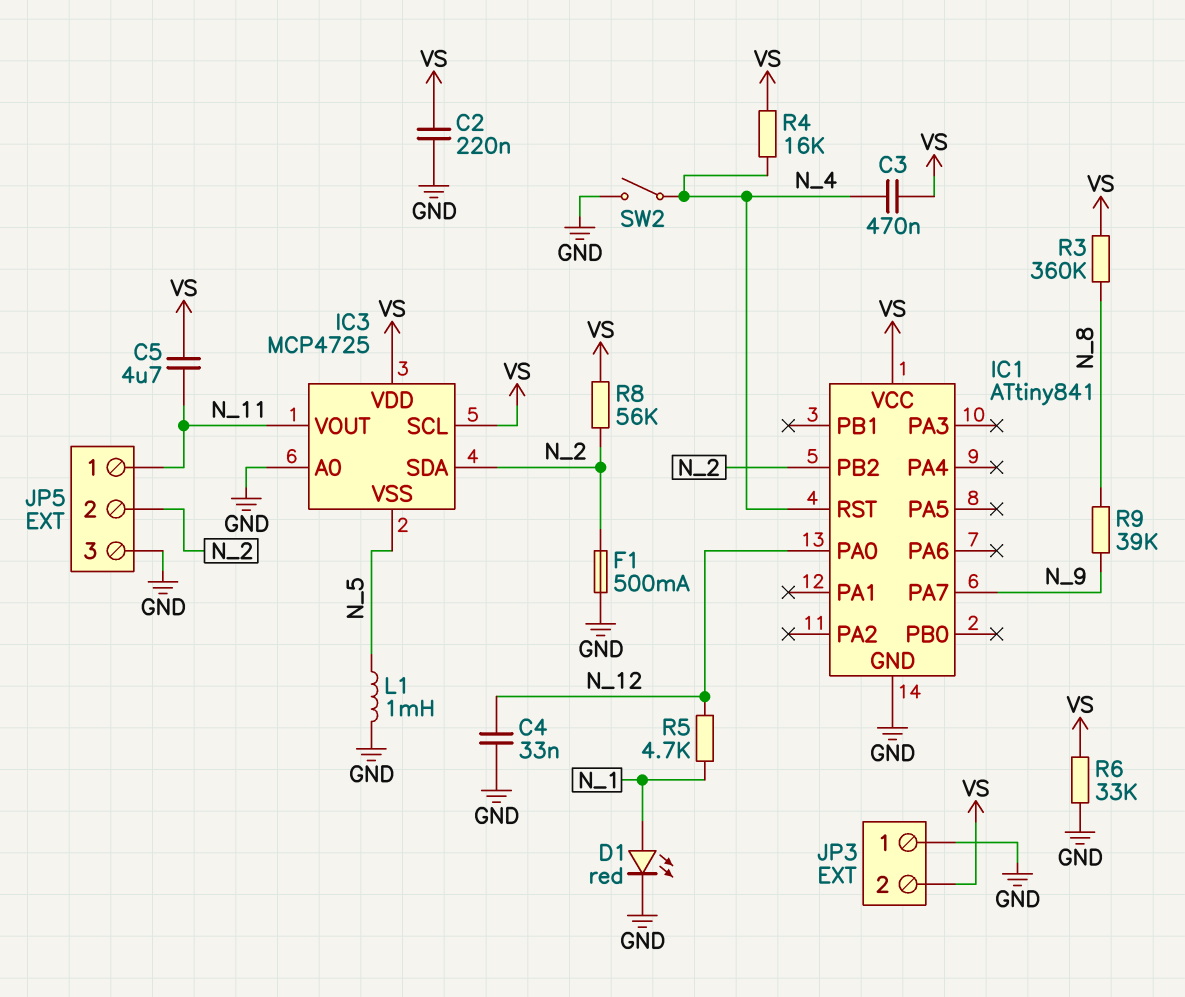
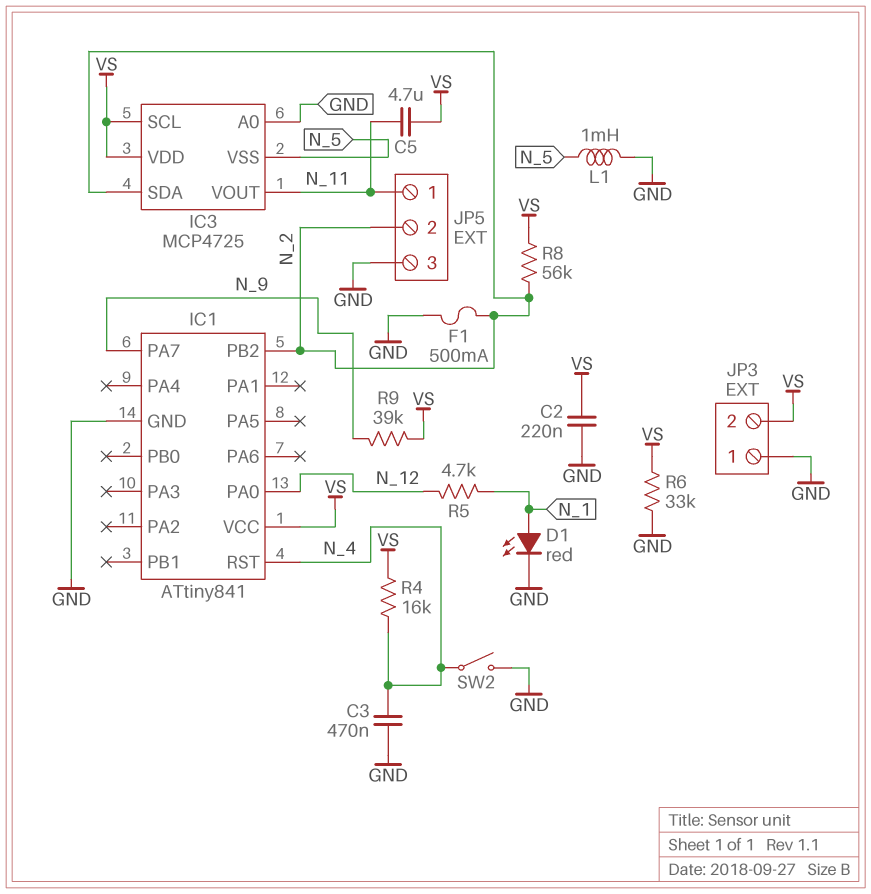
C3: 470nF (N_4, VS) -> 470nF (GND, N_4)
C4: 33nF (GND, N_12) -> none
R3: 360k (N_8, VS) -> none
R9: 39k (N_8, N_9) -> 39k (N_9, VS)

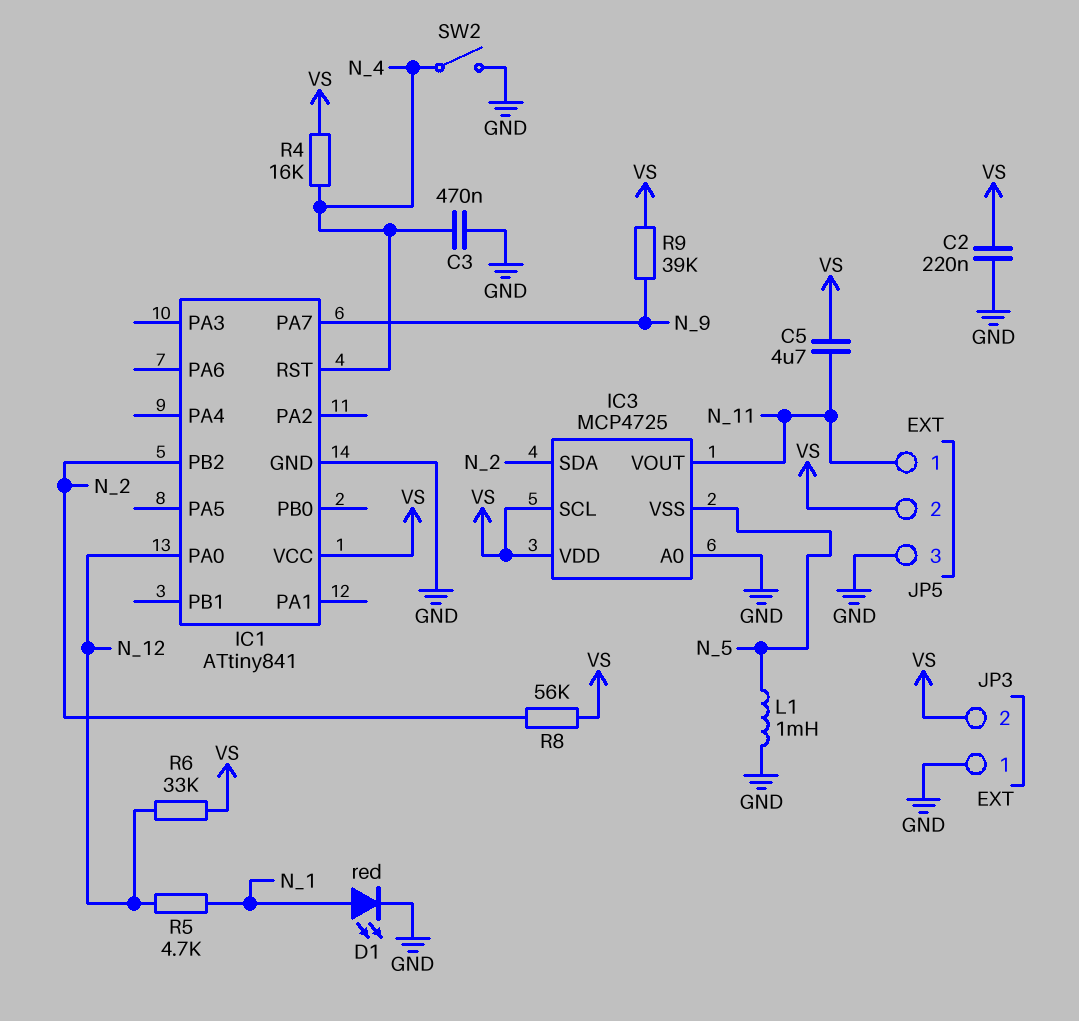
F1: 500mA (GND, N_2) -> none
JP5 pin 2: N_2 -> VS
R6: 33k (GND, VS) -> 33k (N_12, VS)

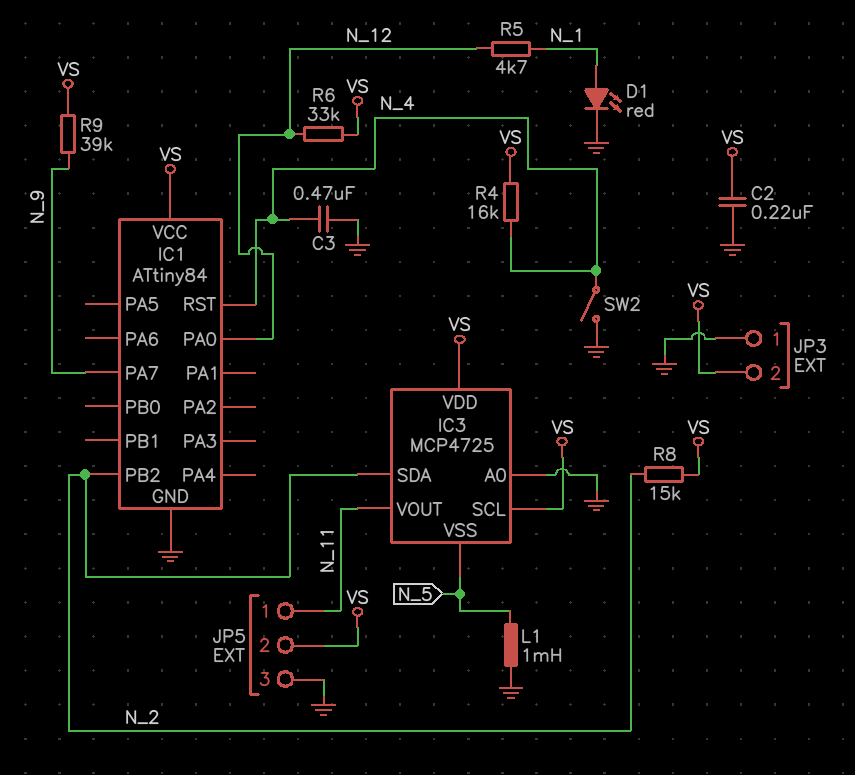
C5: 4.7uF (N_11, VS) -> none
IC1: ATtiny841 -> ATtiny84
R8: 56k (N_2, VS) -> 15k (N_2, VS)

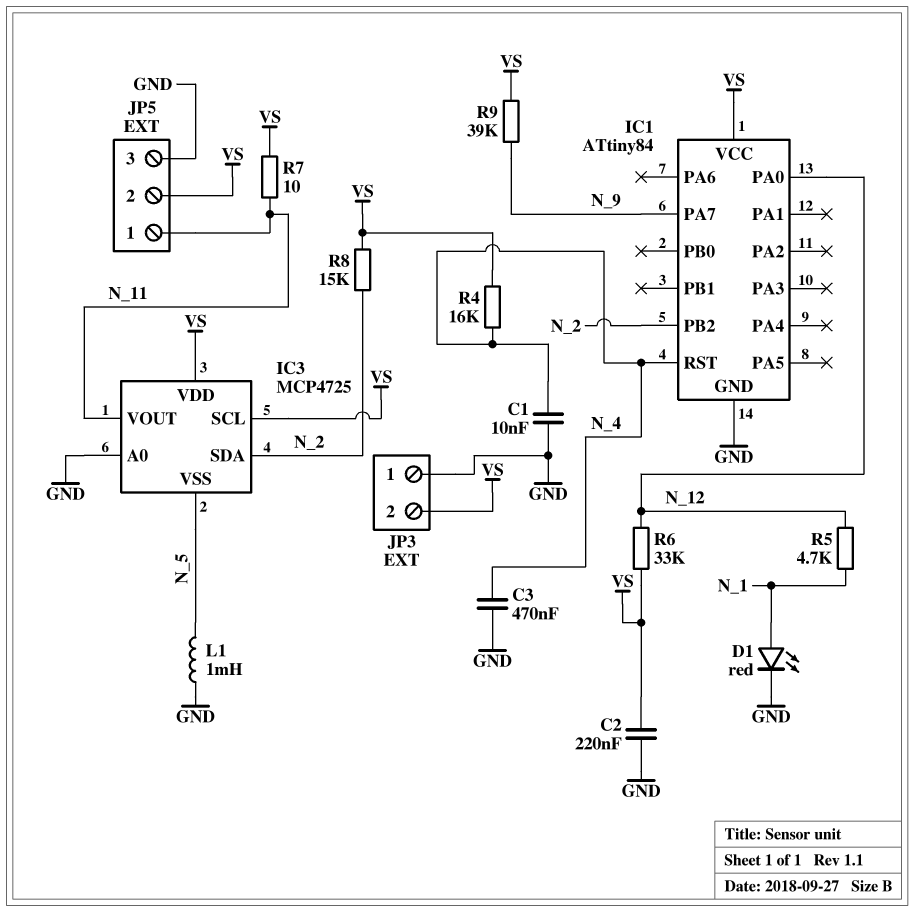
C1: none -> 10nF (GND, N_4)
R7: none -> 10 (N_11, VS)
SW2: switch (GND, N_4) -> none

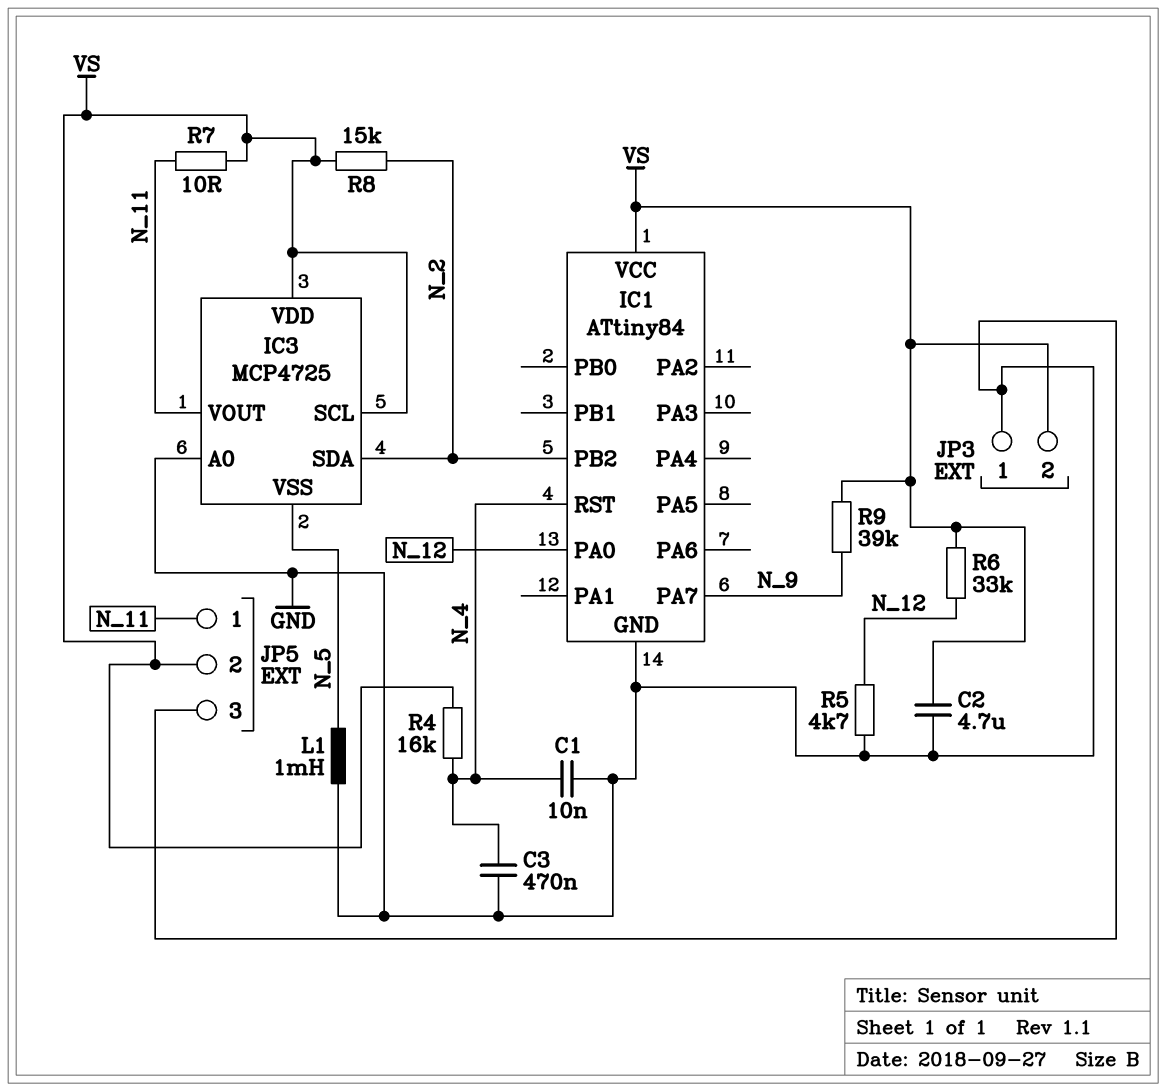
C2: 220nF (GND, VS) -> 4.7uF (GND, VS)
D1: LED red (A N_1, K GND) -> none
R5: 4.7k (N_1, N_12) -> 4.7k (GND, N_12)

